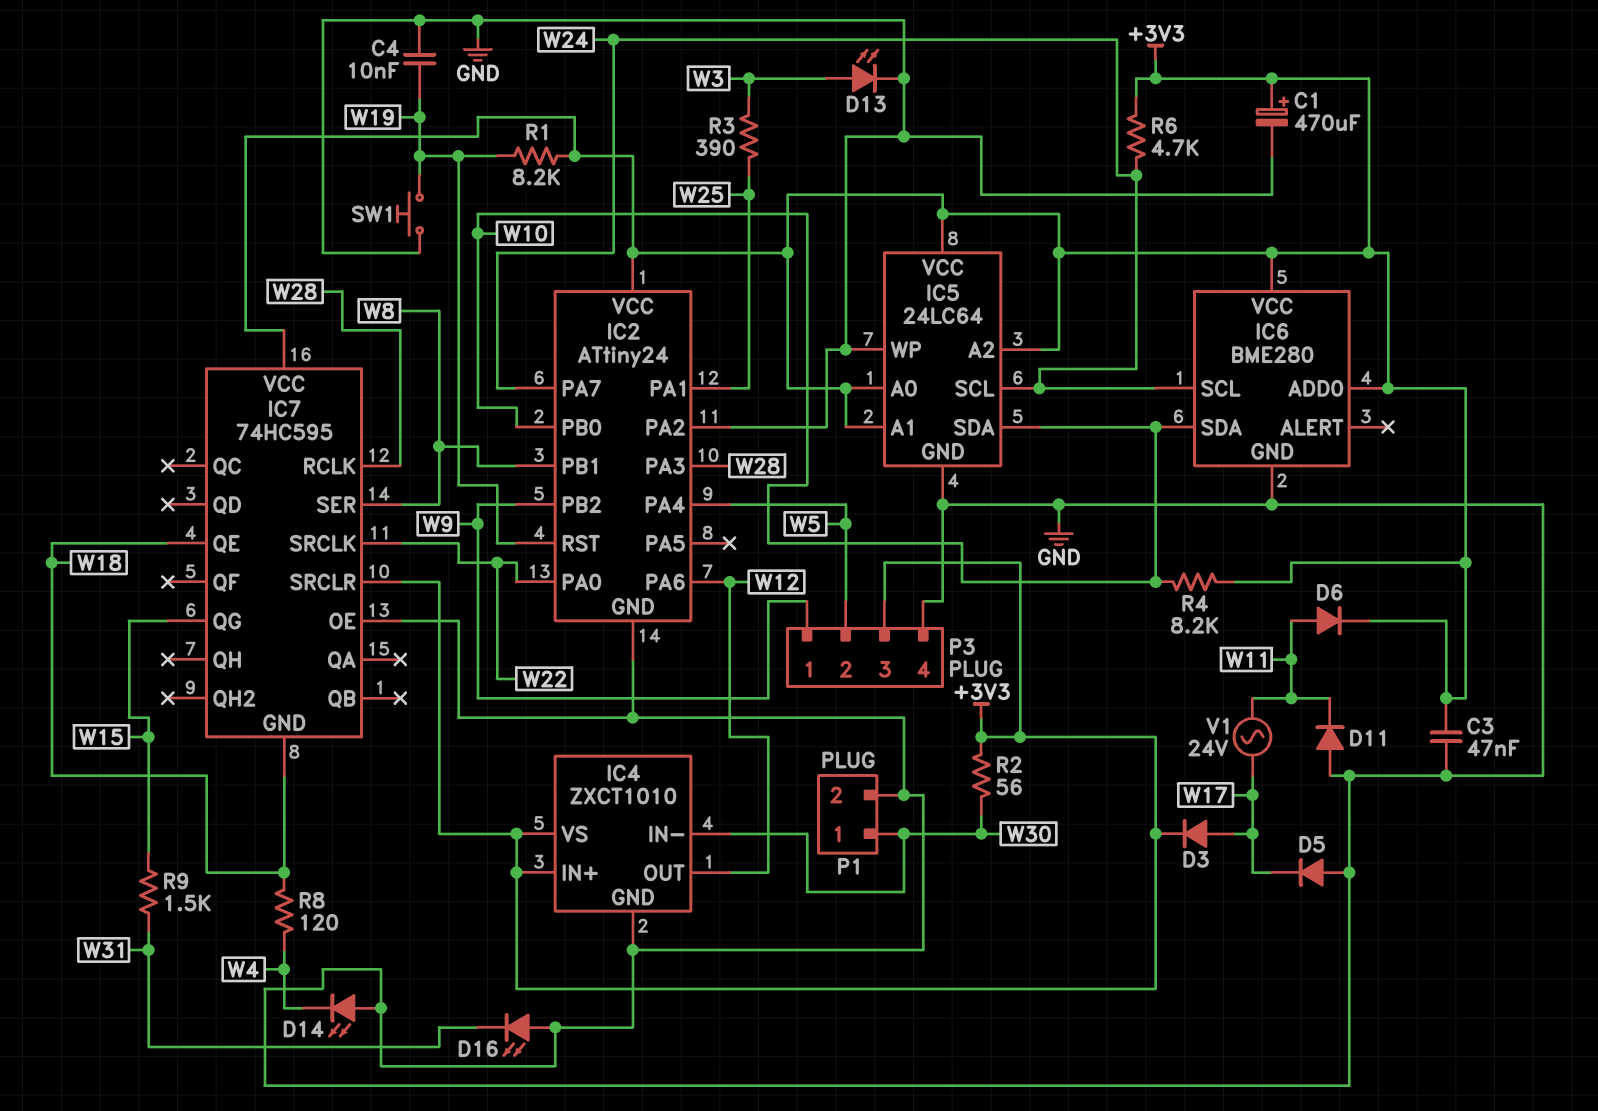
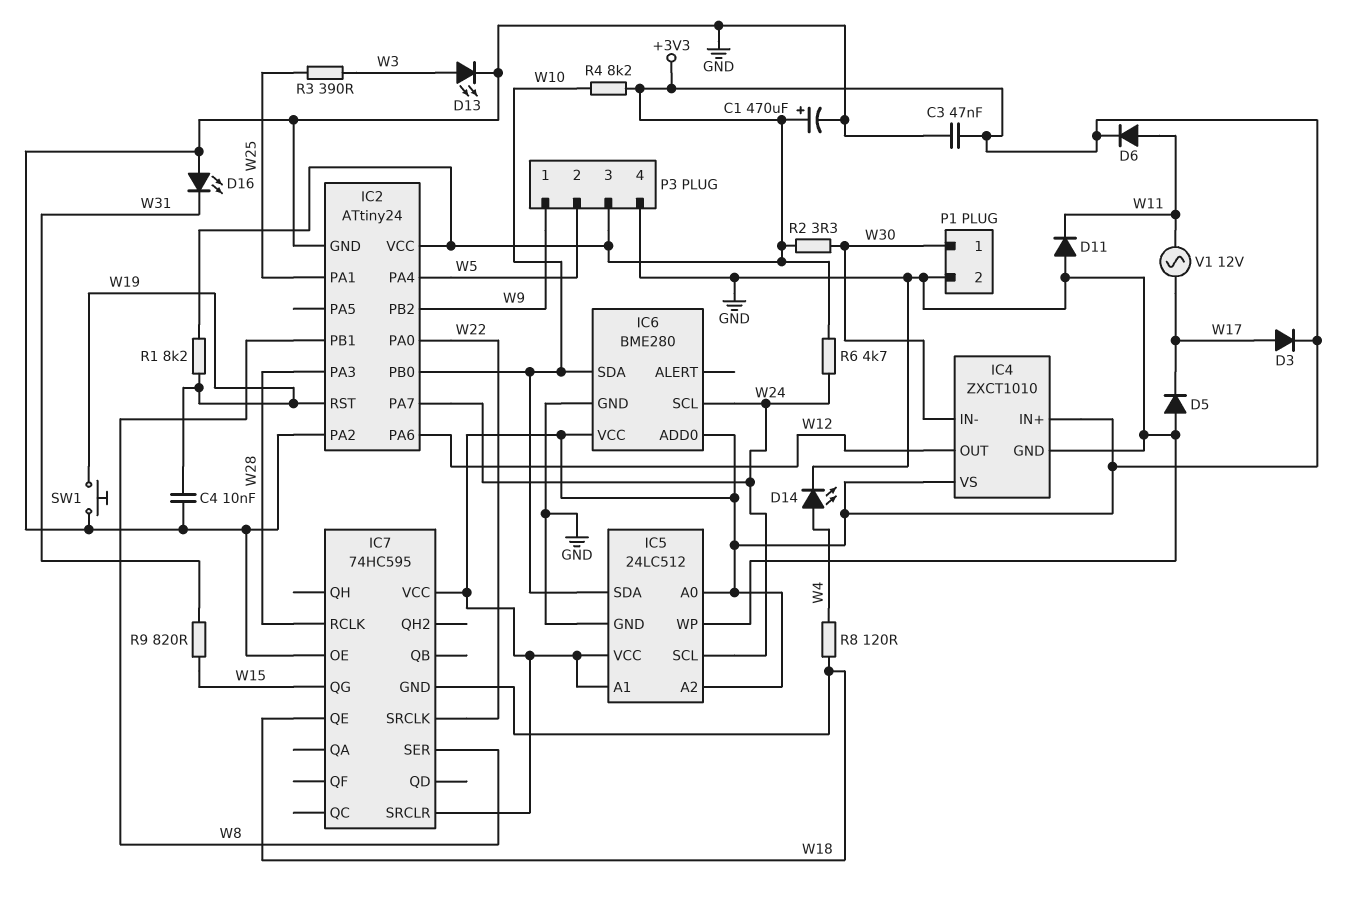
D14: LED (A GND, K W4) -> LED (A W4, K GND)
IC5: 24LC64 -> 24LC512
R2: 56 (+3V3, W30) -> 3.3 (+3V3, W30)
R9: 1.5k (W15, W31) -> 820 (W15, W31)
V1: AC 24V (W11, W17) -> AC 12V (W11, W17)

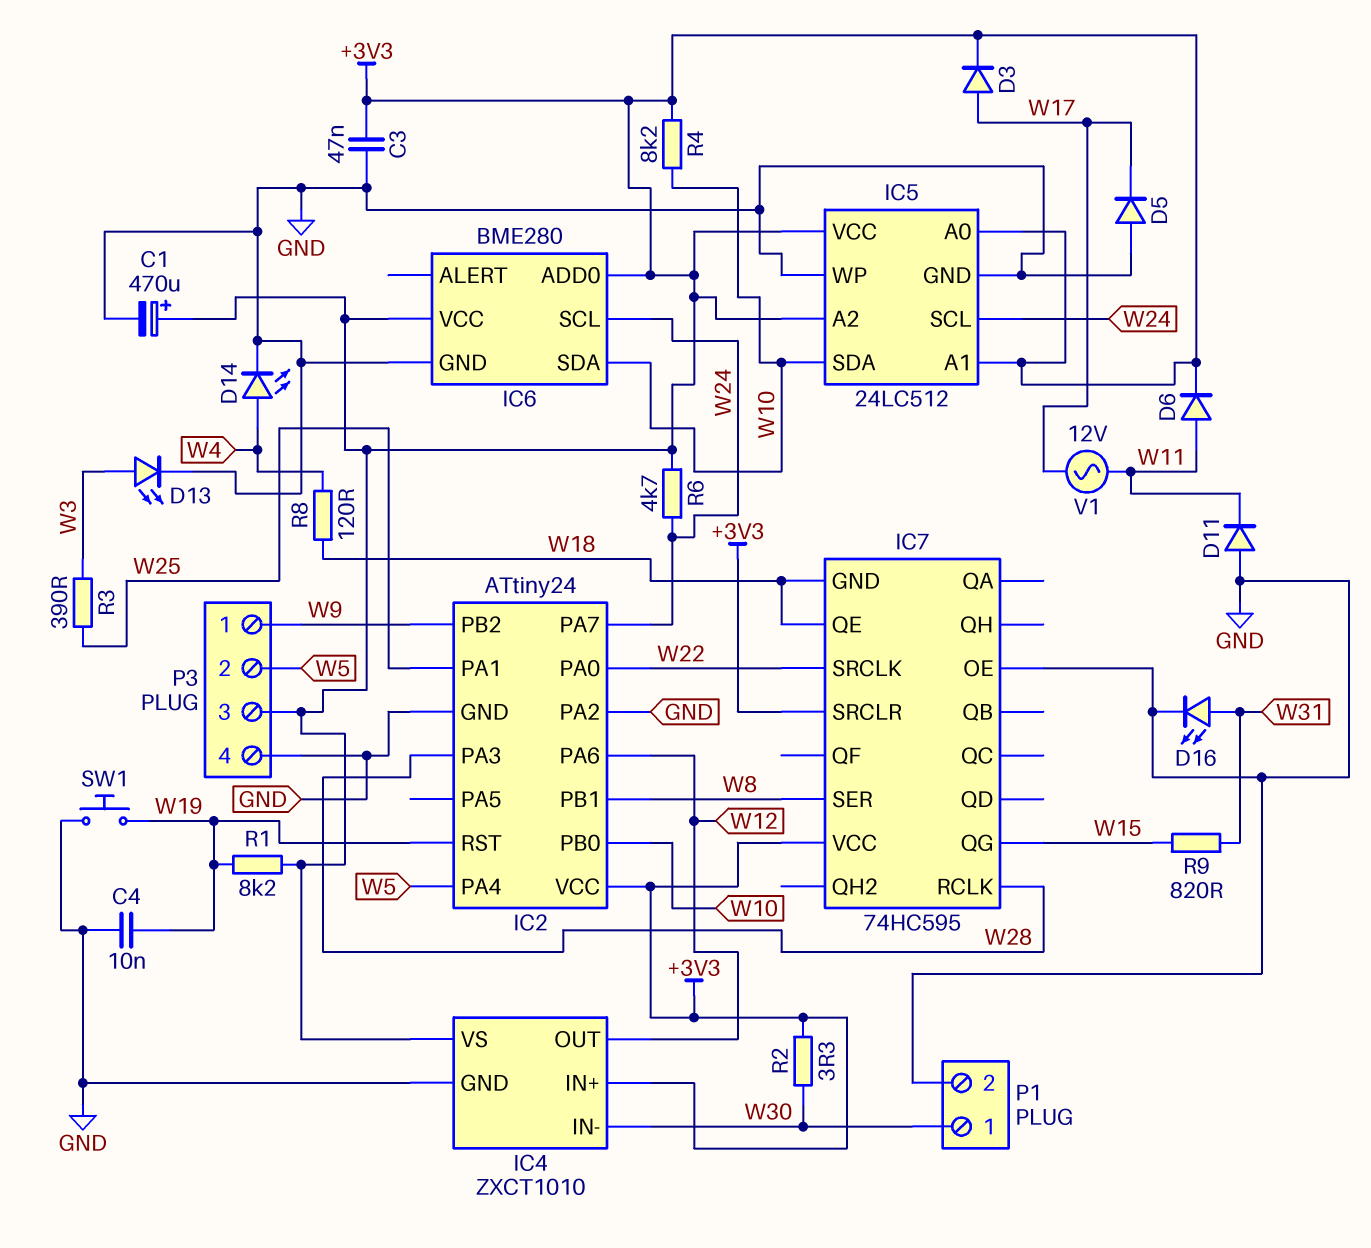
D16: LED (A GND, K W31) -> LED (A W31, K GND)

